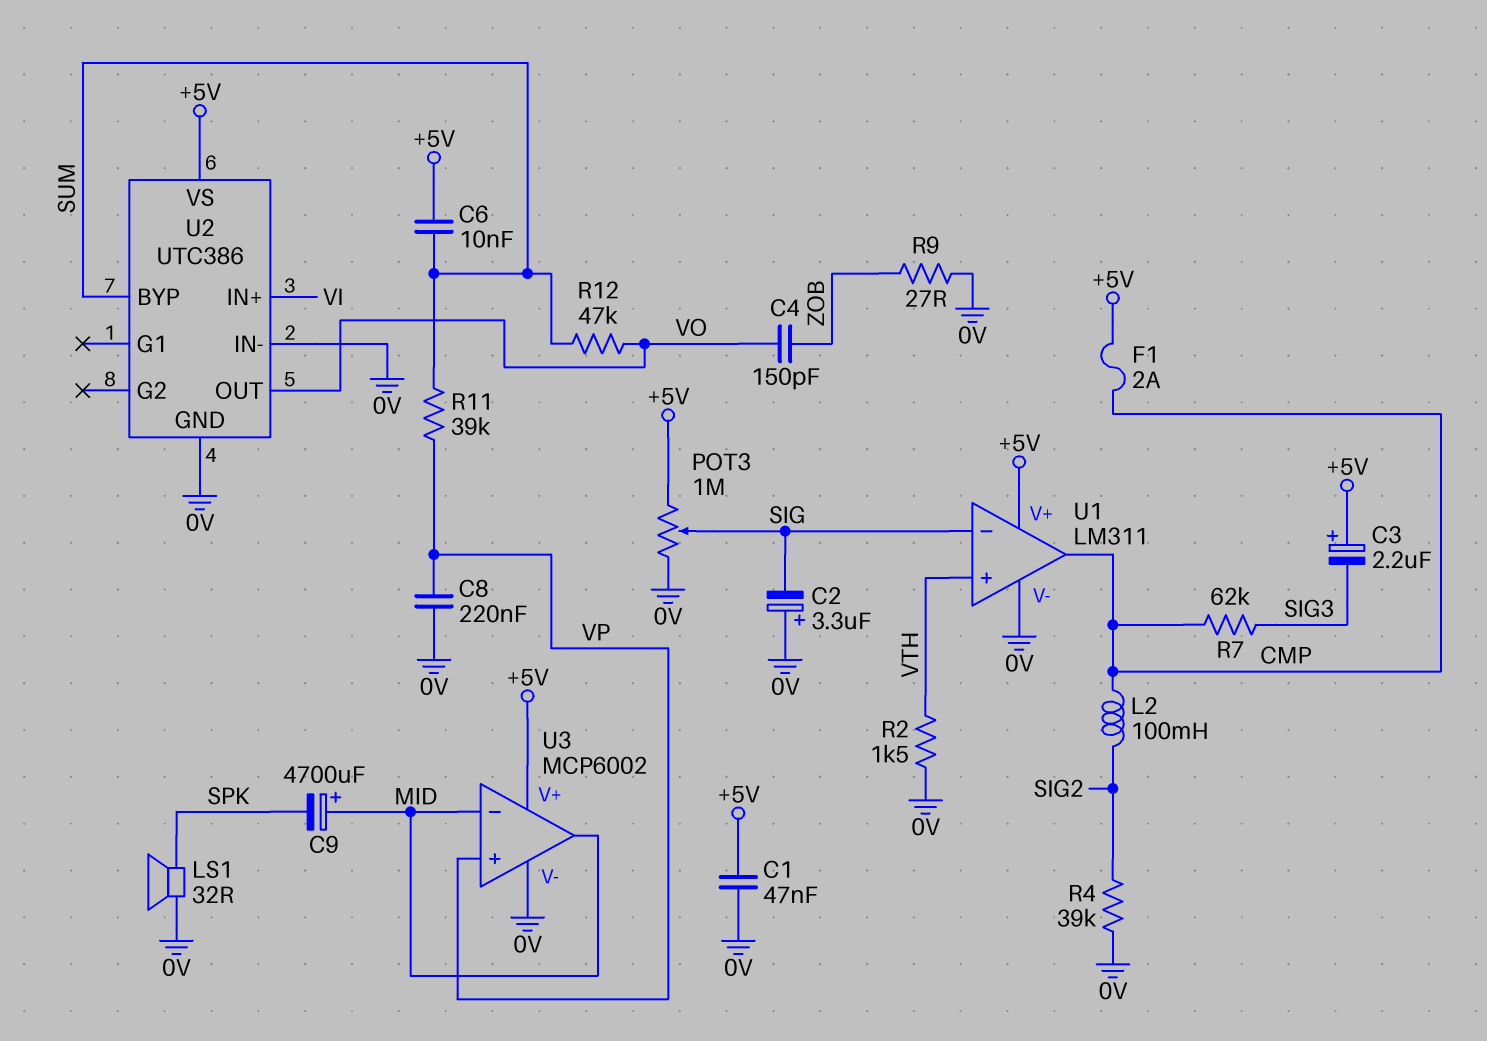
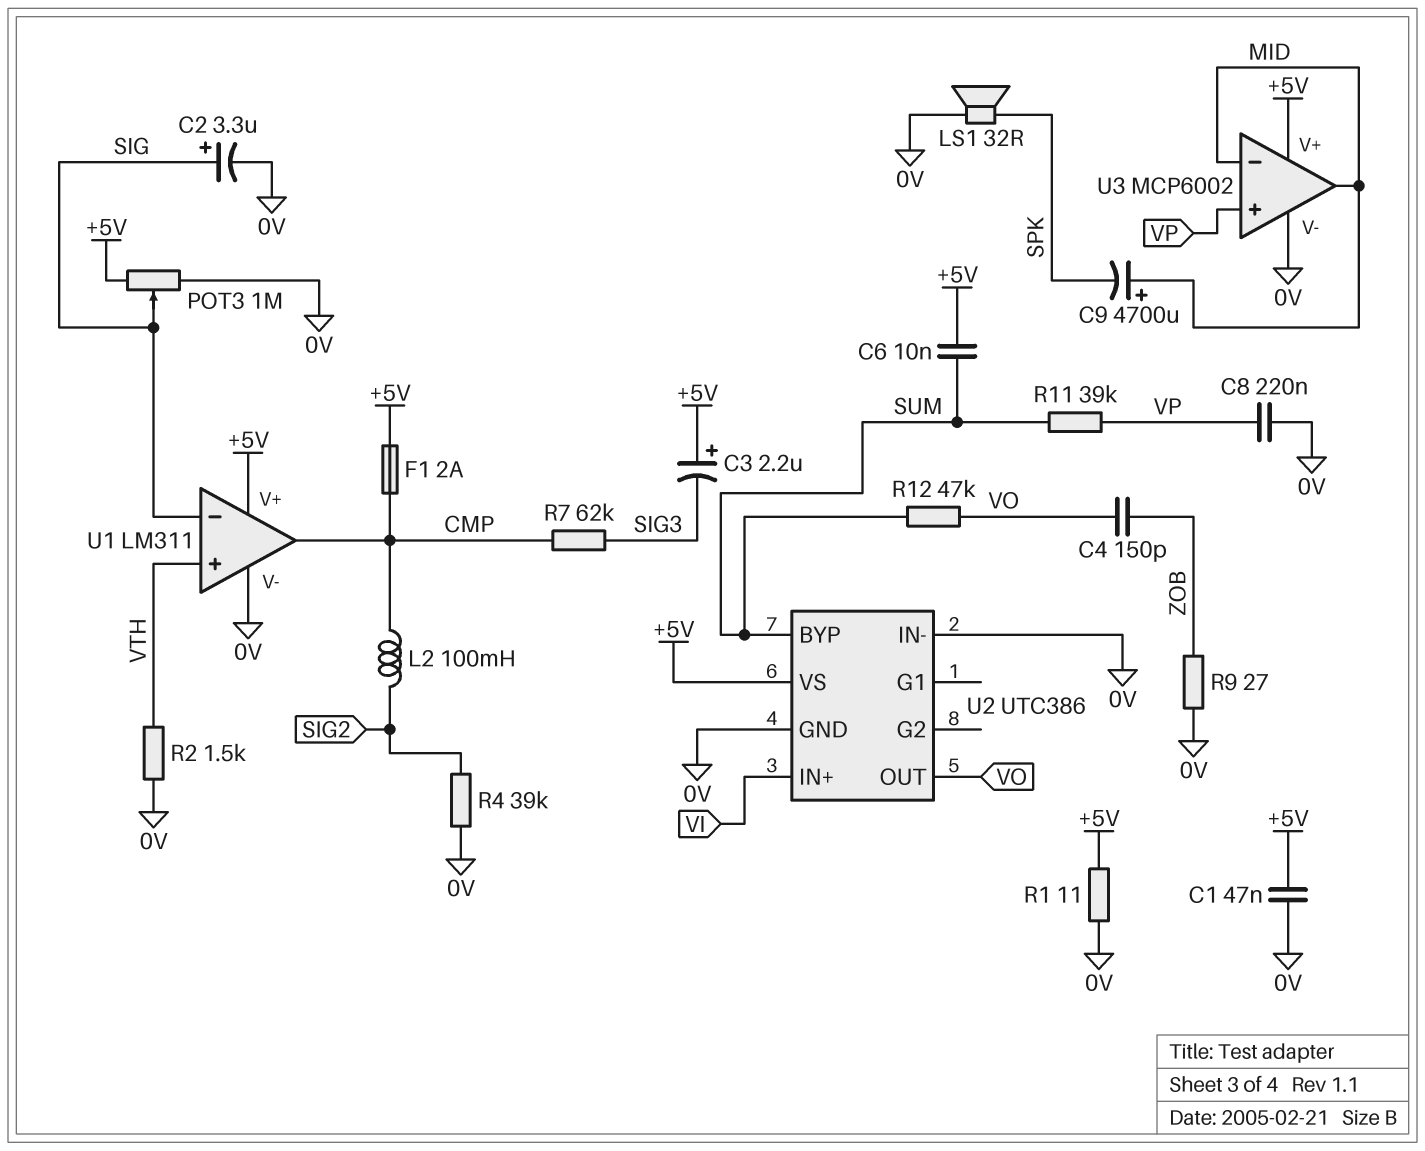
C2: 3.3uF (plus 0V, minus SIG) -> 3.3uF (plus SIG, minus 0V)
R1: none -> 11 (+5V, 0V)

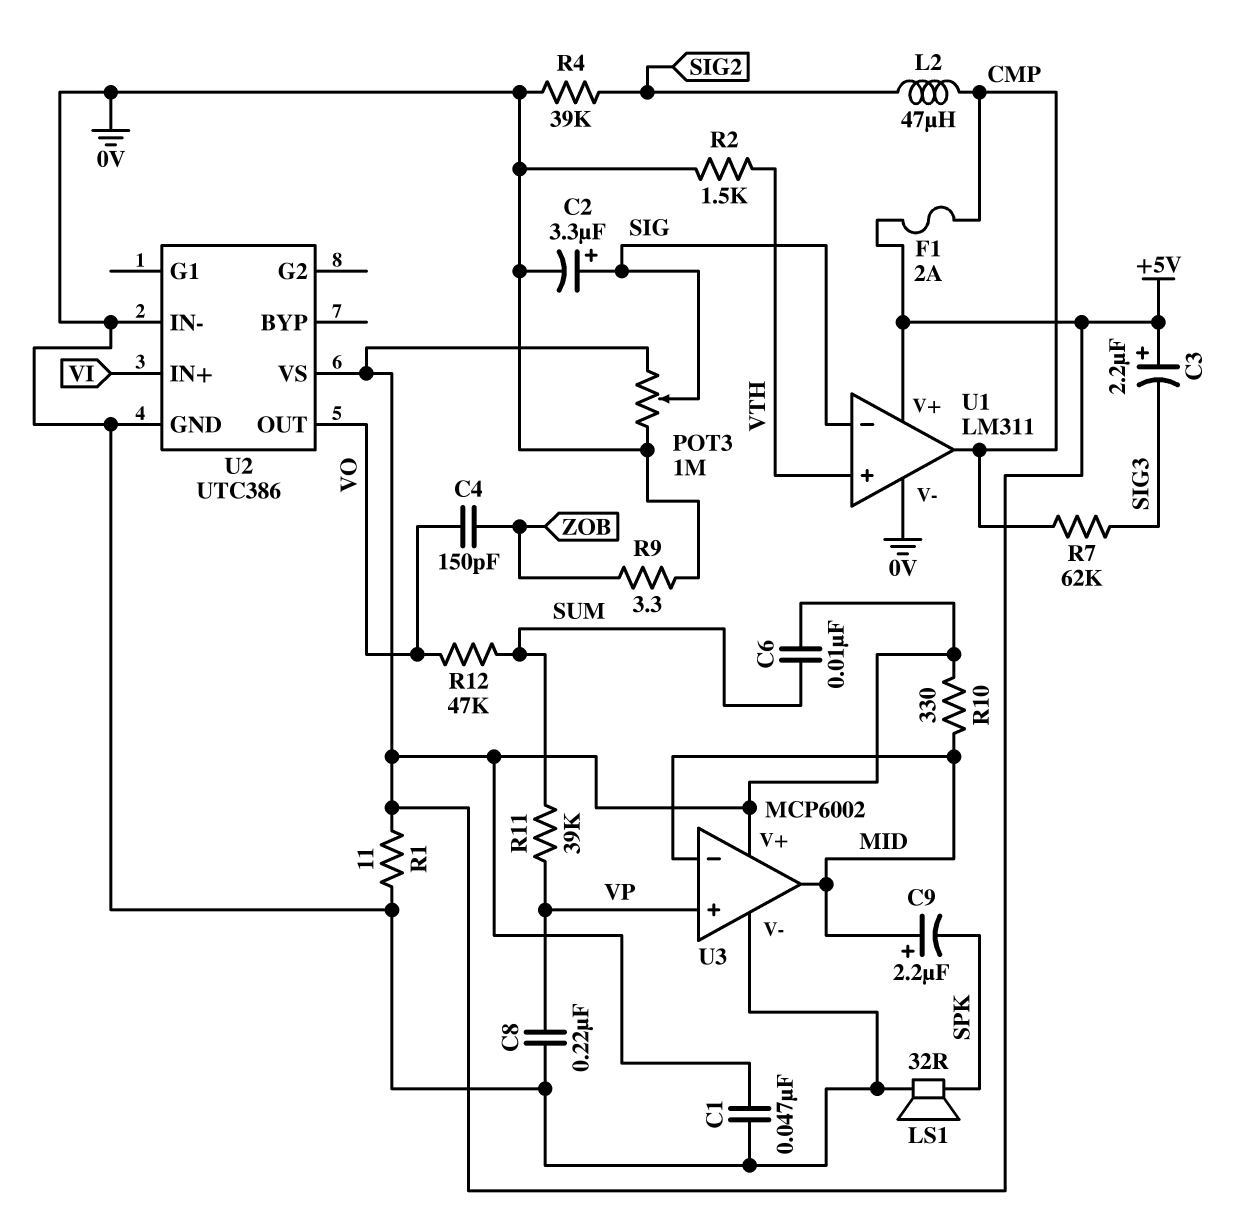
C9: 4700uF (plus MID, minus SPK) -> 2.2uF (plus MID, minus SPK)
L2: 100mH (CMP, SIG2) -> 47uH (CMP, SIG2)
R9: 27 (0V, ZOB) -> 3.3 (0V, ZOB)
R10: none -> 330 (+5V, MID)
U2 pin BYP: SUM -> none

